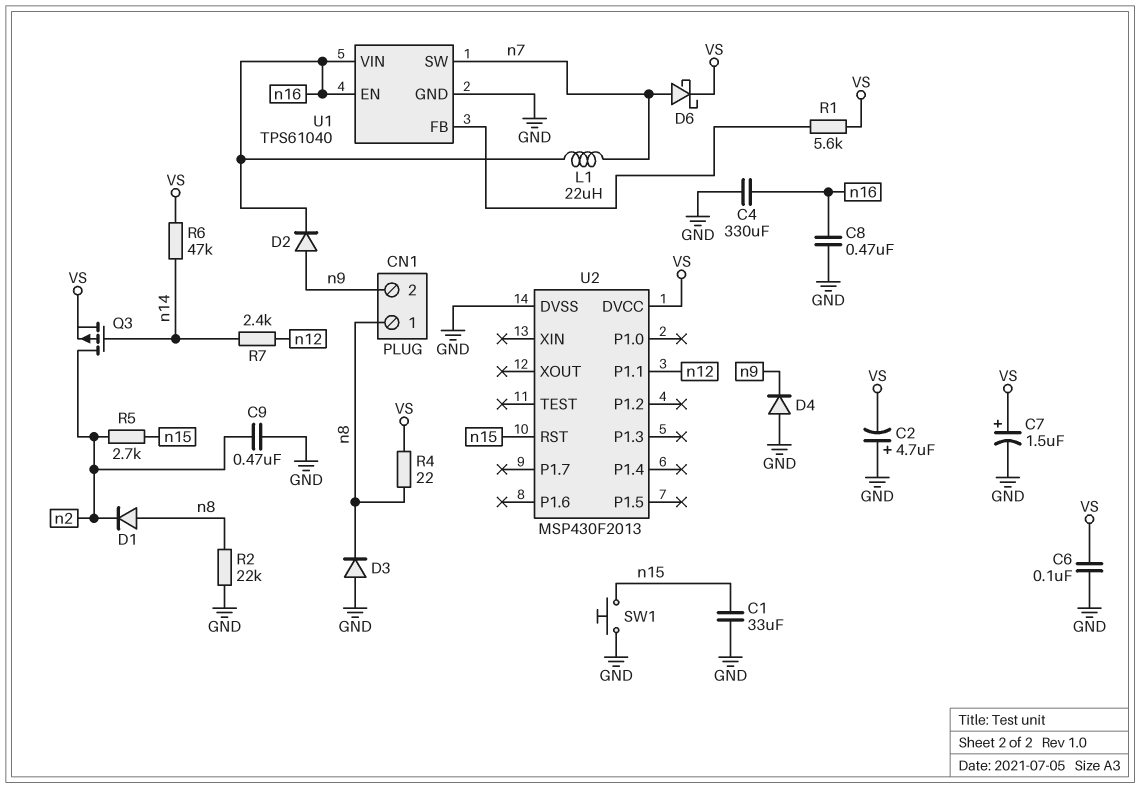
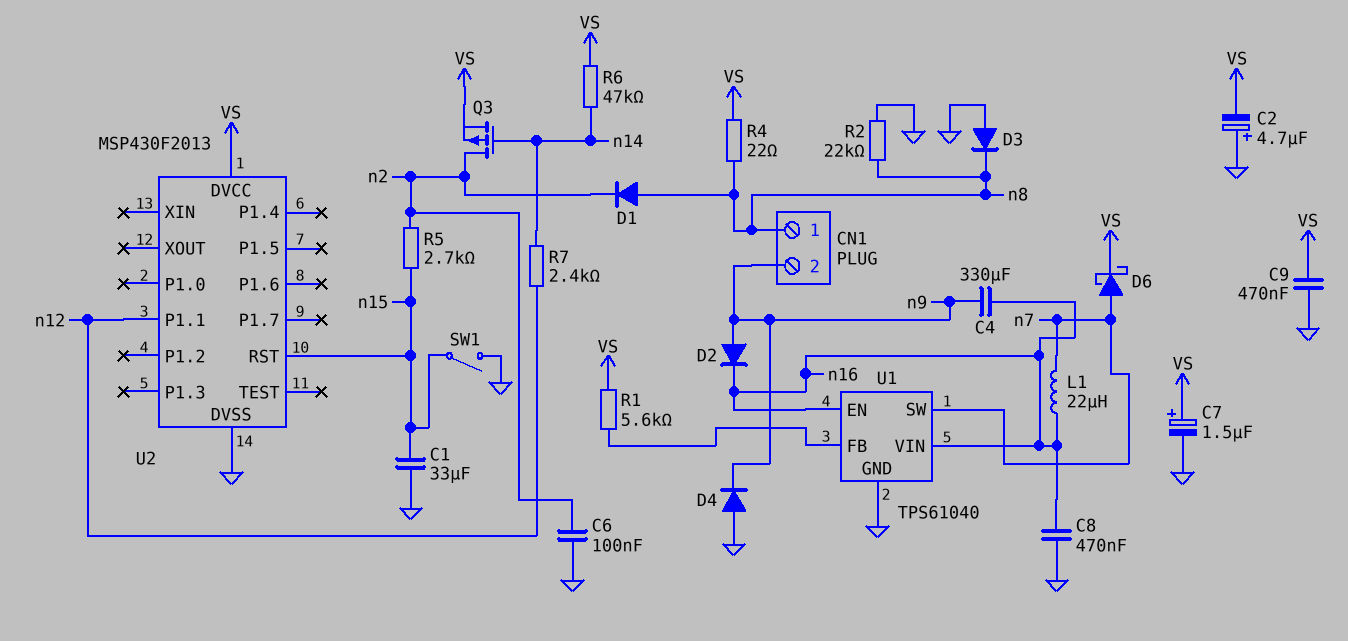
C4: 330uF (GND, n16) -> 330uF (n9, n16)
C6: 100nF (GND, VS) -> 100nF (GND, n2)
C9: 470nF (GND, n2) -> 470nF (GND, VS)
SW1: button (GND, n15) -> switch (GND, n15)

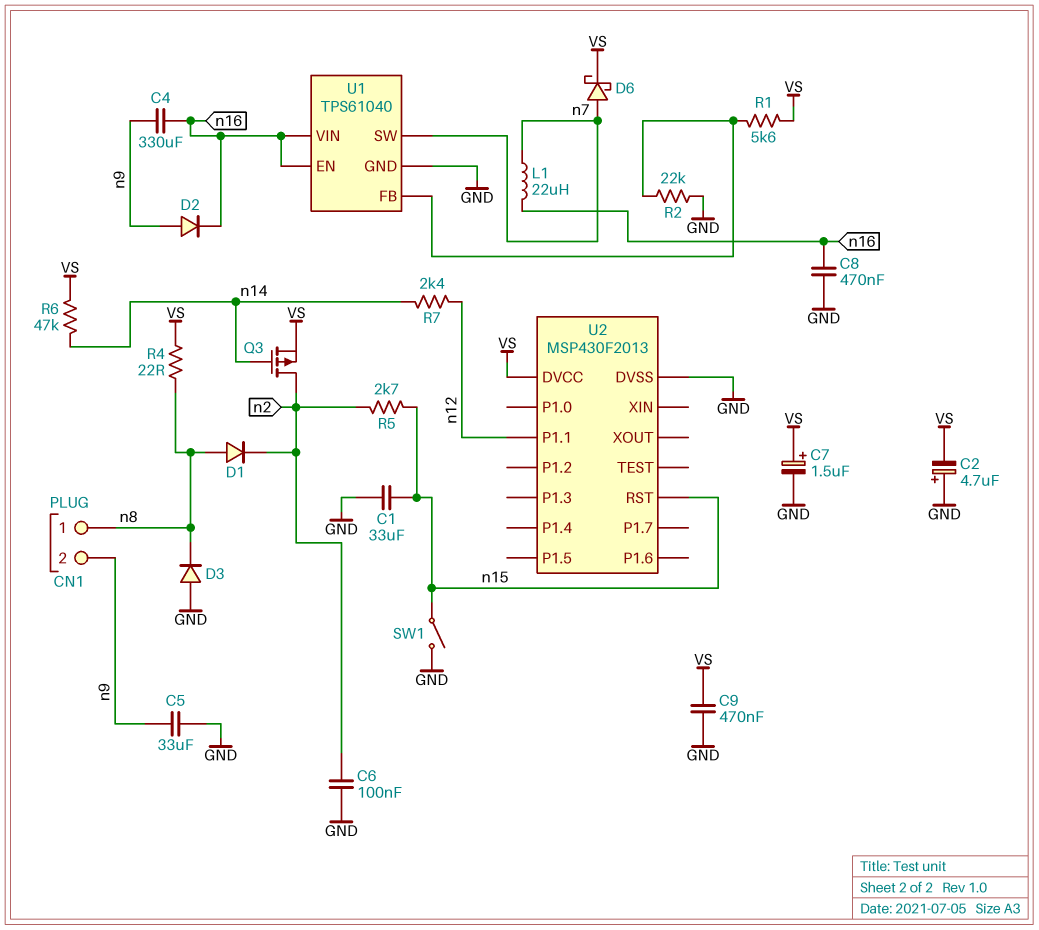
C5: none -> 33uF (GND, n9)
D4: diode (A GND, K n9) -> none
R2: 22k (GND, n8) -> 22k (GND, U1/FB)

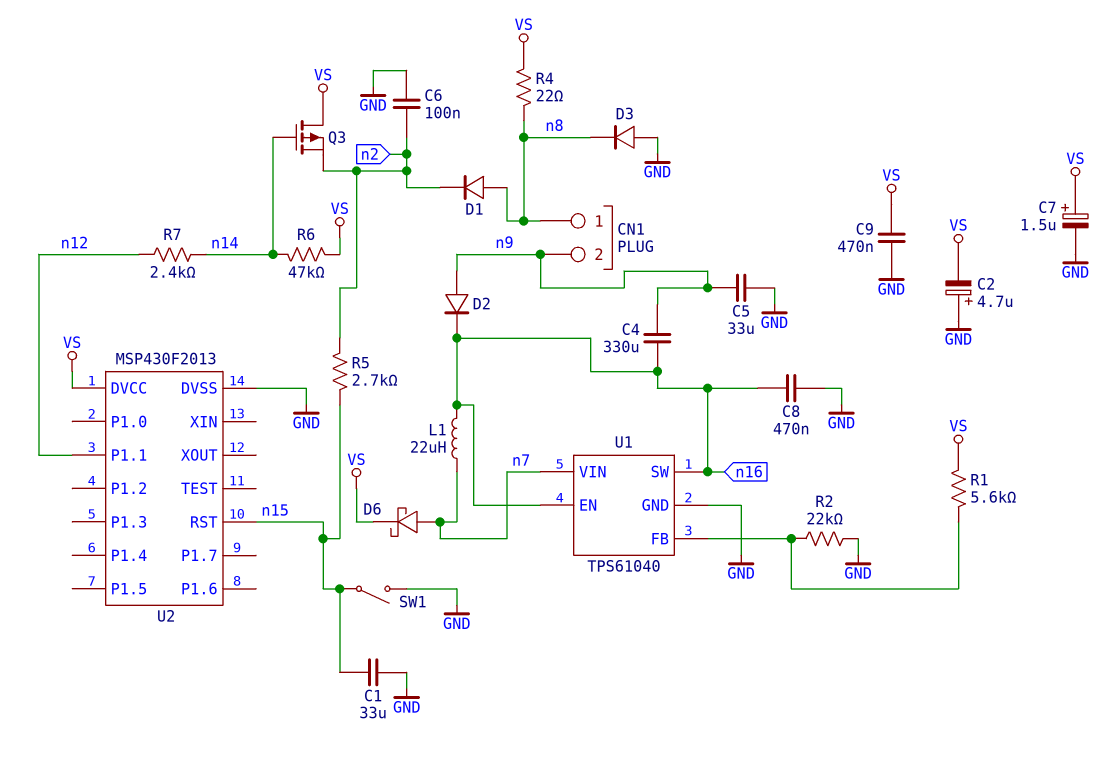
Q3: PMOS (G n14, D n2, S VS) -> PMOS (G n14, D VS, S n2)
U1 pin SW: n7 -> n16
U1 pin VIN: n16 -> n7

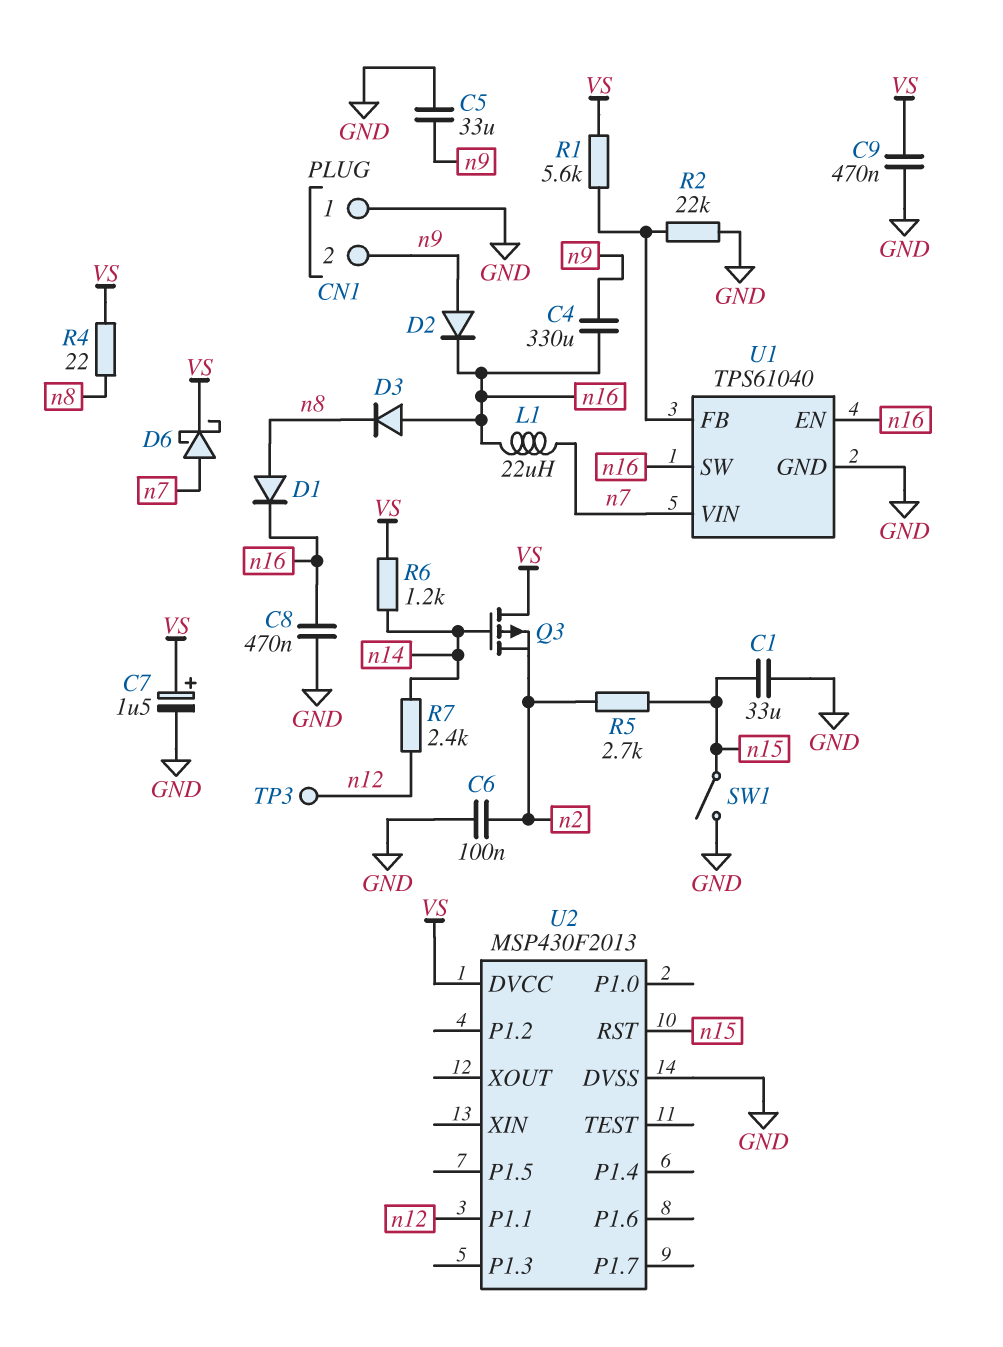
C2: 4.7uF (plus GND, minus VS) -> none
CN1 pin 1: n8 -> GND
D1: diode (A n8, K n2) -> diode (A n8, K n16)
D3: diode (A GND, K n8) -> diode (A n16, K n8)
R6: 47k (VS, n14) -> 1.2k (VS, n14)
TP3: none -> test point (n12)

